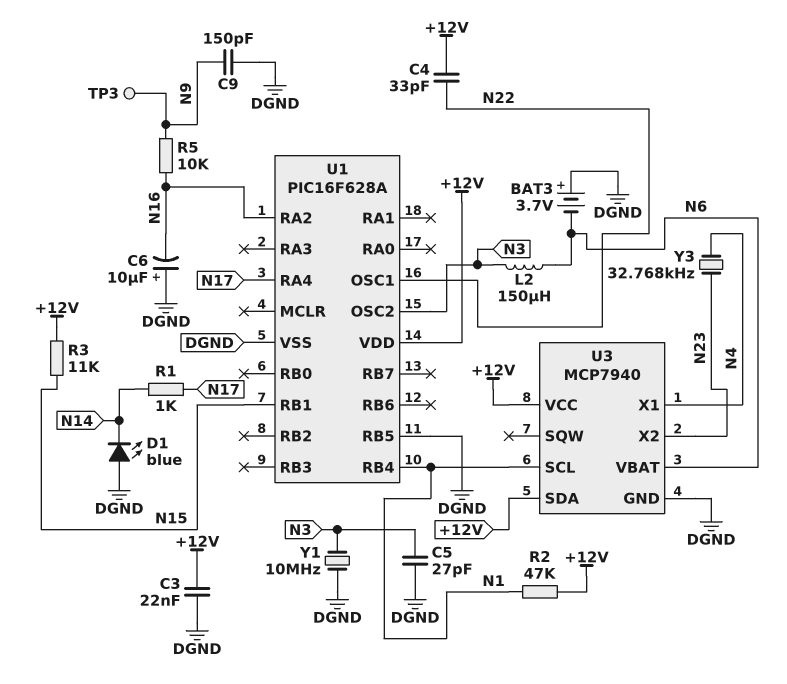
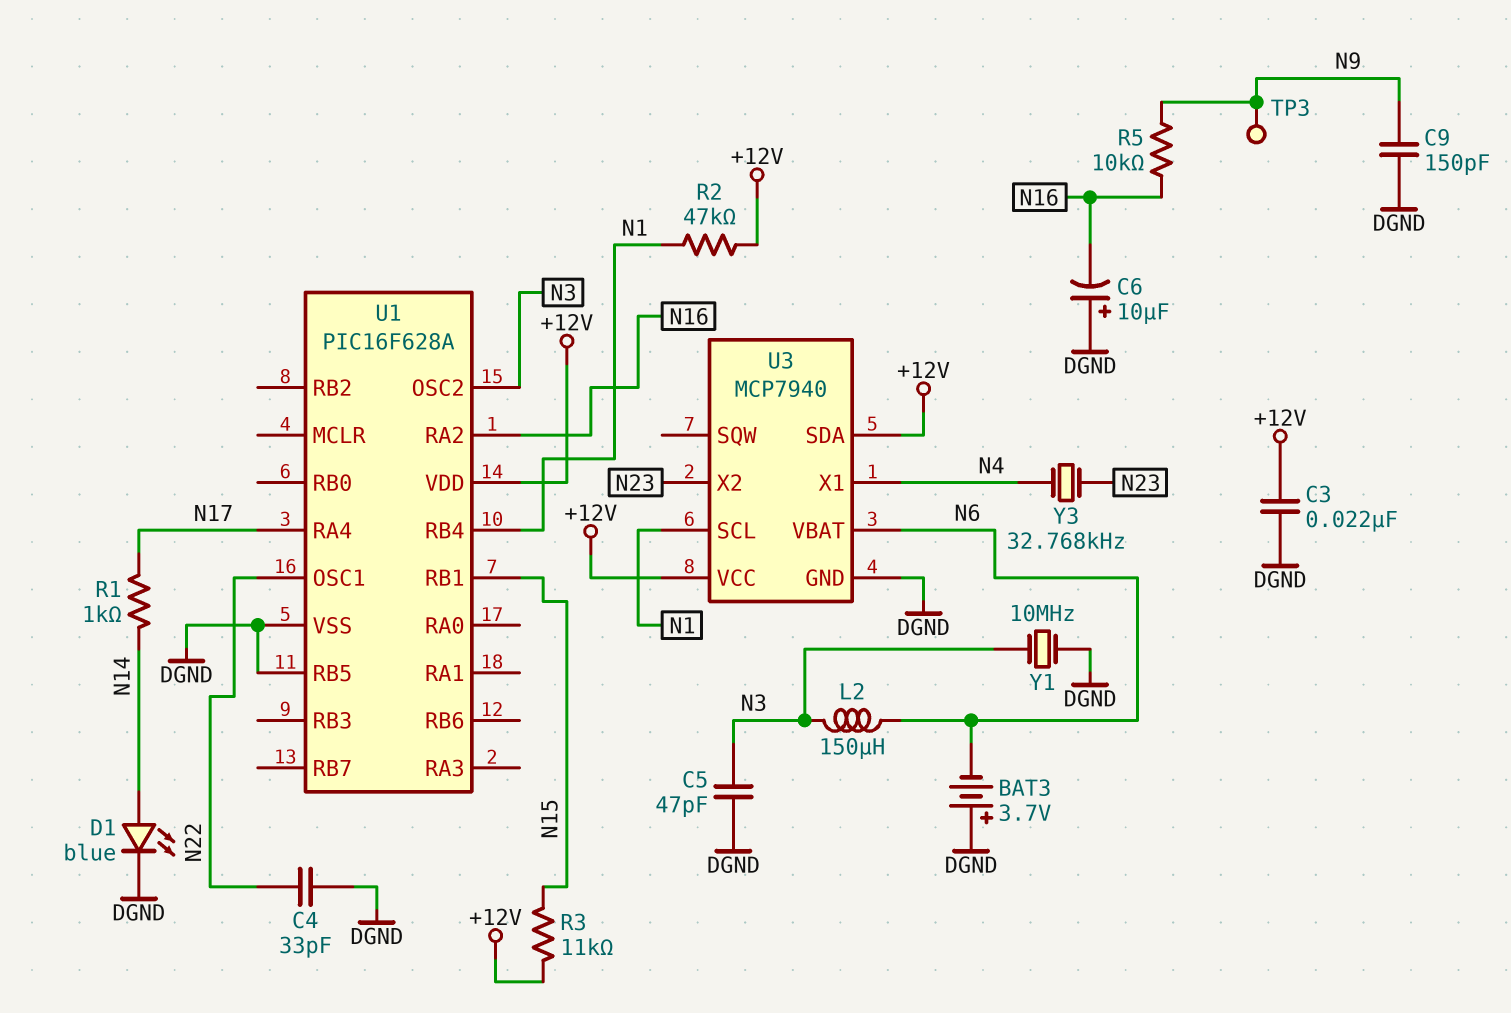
C4: 33pF (+12V, N22) -> 33pF (DGND, N22)
C5: 27pF (DGND, N3) -> 47pF (DGND, N3)
D1: LED blue (A DGND, K N14) -> LED blue (A N14, K DGND)

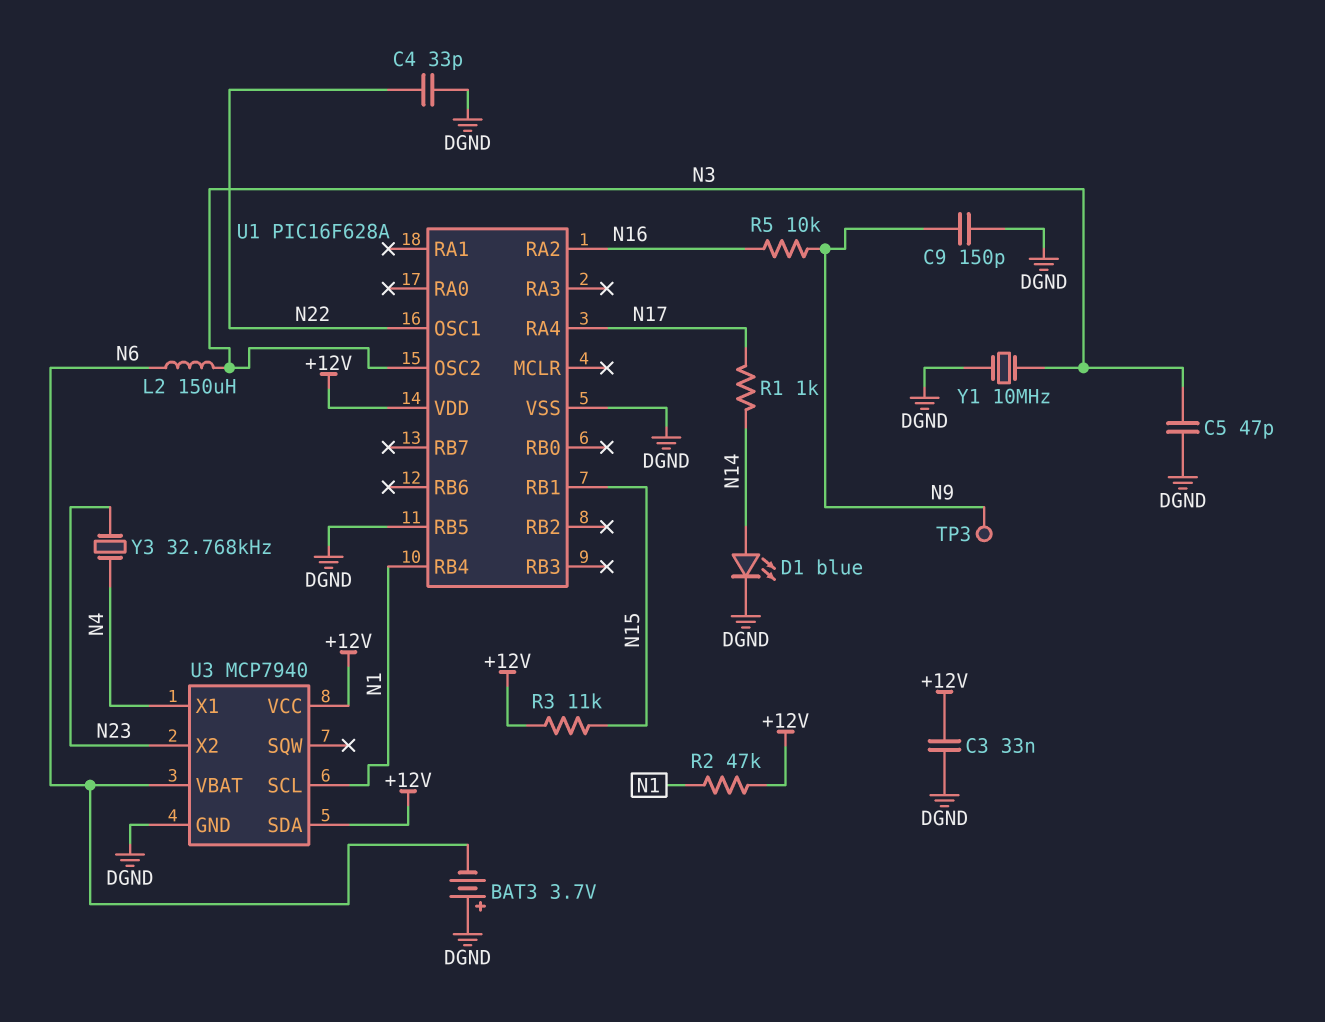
C3: 22nF (+12V, DGND) -> 33nF (+12V, DGND)
C6: 10uF (plus DGND, minus N16) -> none

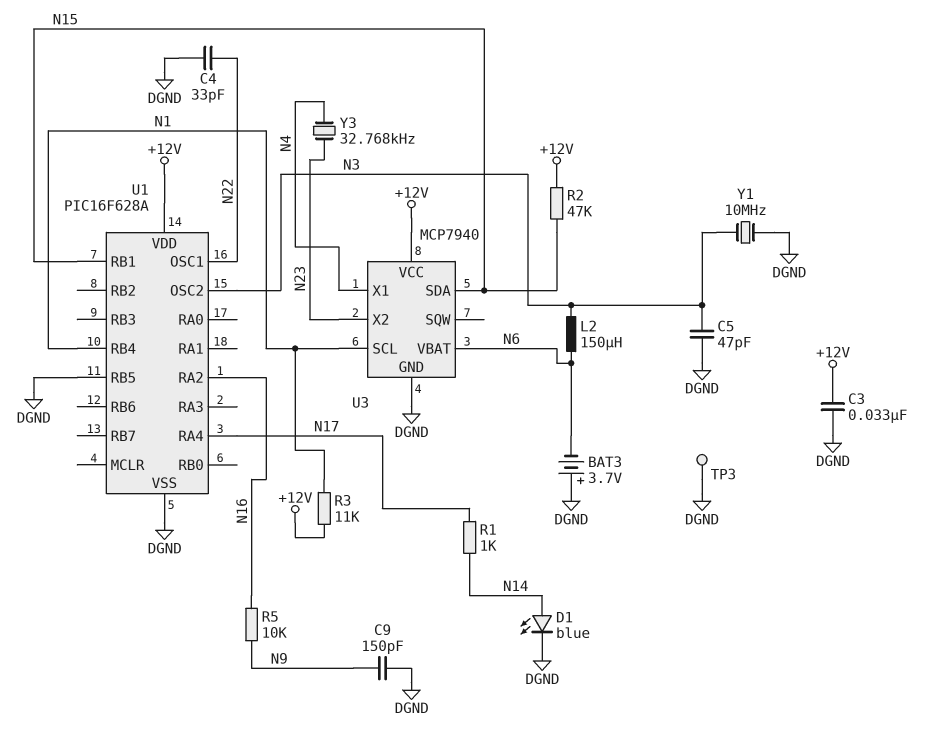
R2: 47k (+12V, N1) -> 47k (+12V, N15)
R3: 11k (+12V, N15) -> 11k (+12V, N1)
TP3: test point (N9) -> test point (DGND)
U3 pin SDA: +12V -> N15

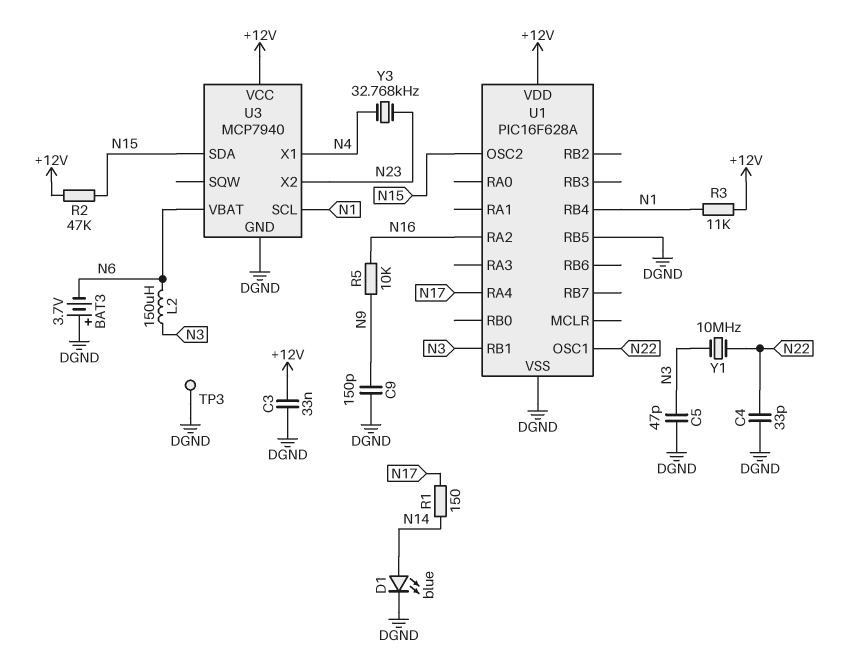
R1: 1k (N14, N17) -> 150 (N14, N17)
U1 pin OSC2: N3 -> N15
U1 pin RB1: N15 -> N3
Y1: 10MHz (DGND, N3) -> 10MHz (N3, N22)

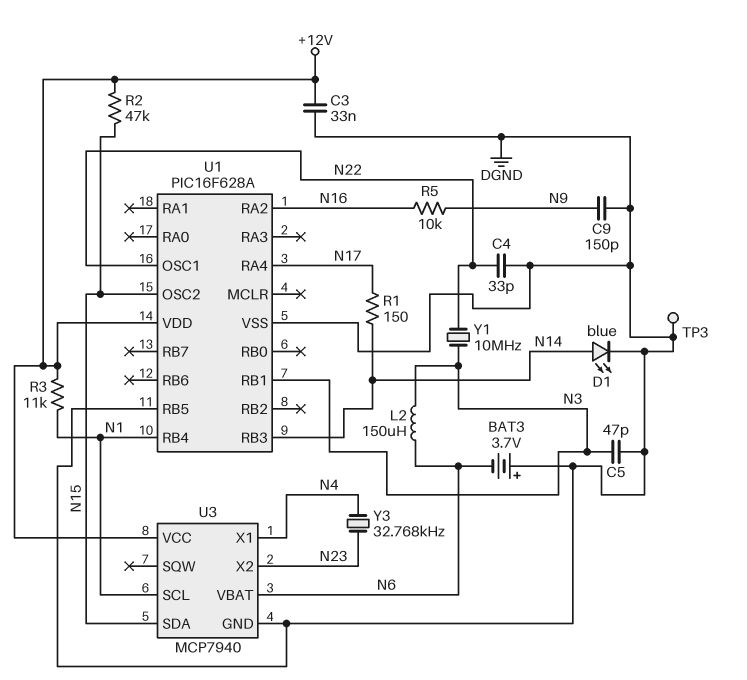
U1 pin RB3: none -> N14

